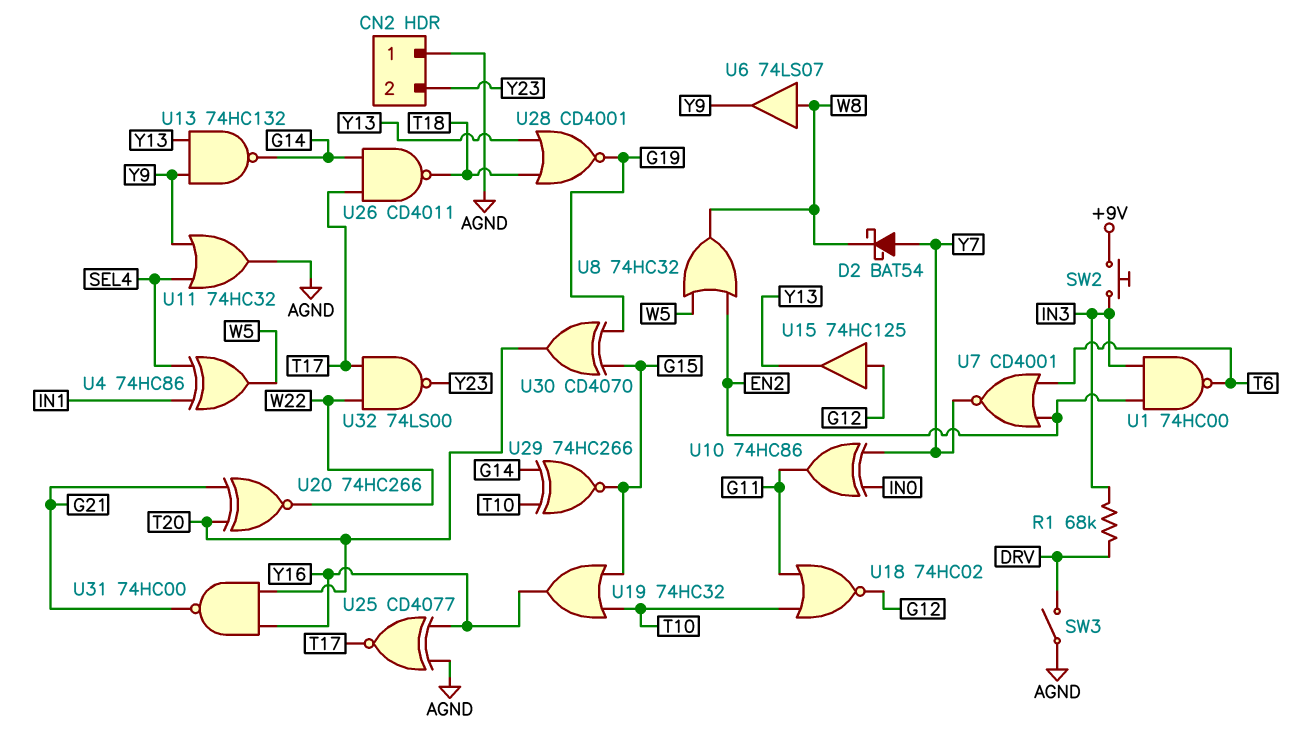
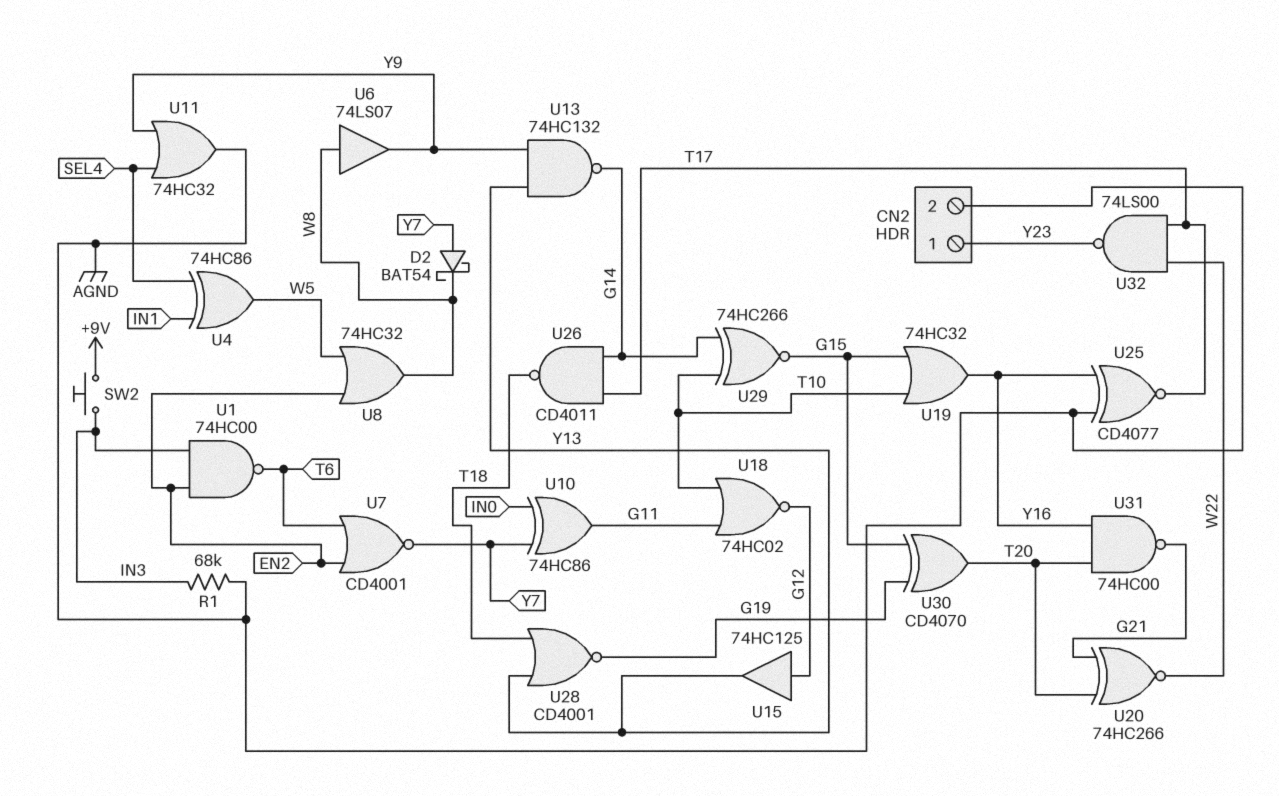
CN2 pin 1: AGND -> Y23
CN2 pin 2: Y23 -> AGND
R1: 68k (DRV, IN3) -> 68k (AGND, IN3)
SW3: switch (AGND, DRV) -> none

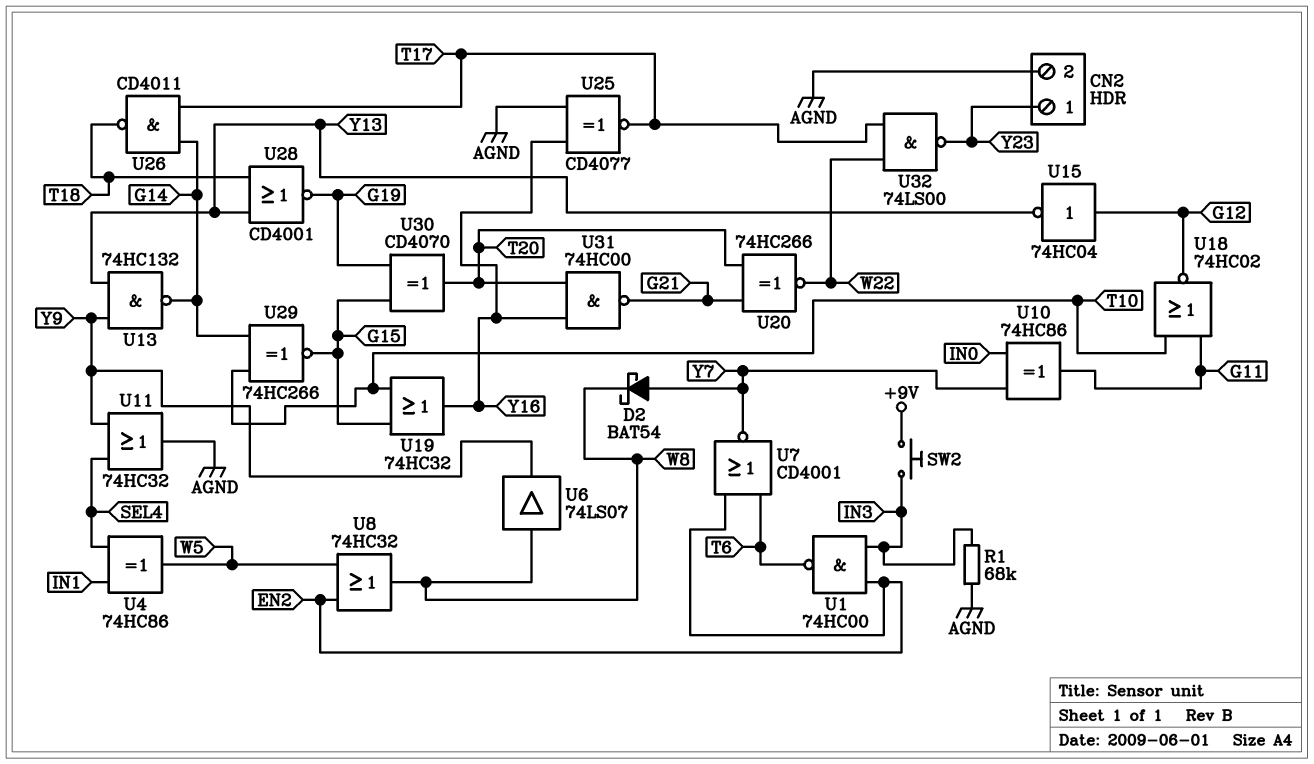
U15: buffer 74HC125 (in G12, out Y13) -> NOT 74HC04 (in G12, out Y13)

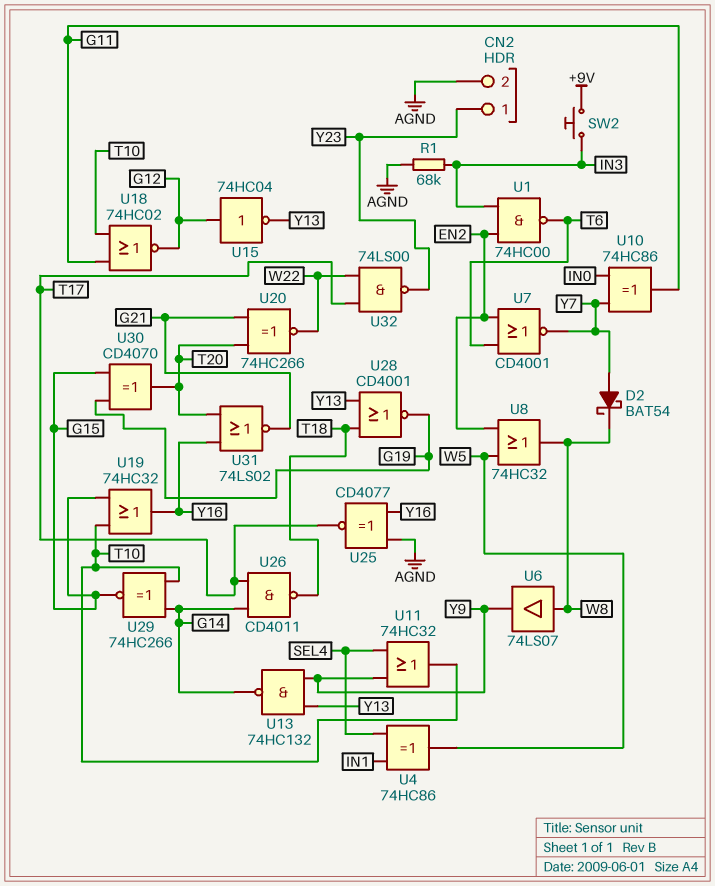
U11: OR 74HC32 (in SEL4, in Y9, out AGND) -> OR 74HC32 (in SEL4, in Y9, out T10)
U31: NAND 74HC00 (in T20, in Y16, out G21) -> NOR 74LS02 (in T20, in Y16, out G21)

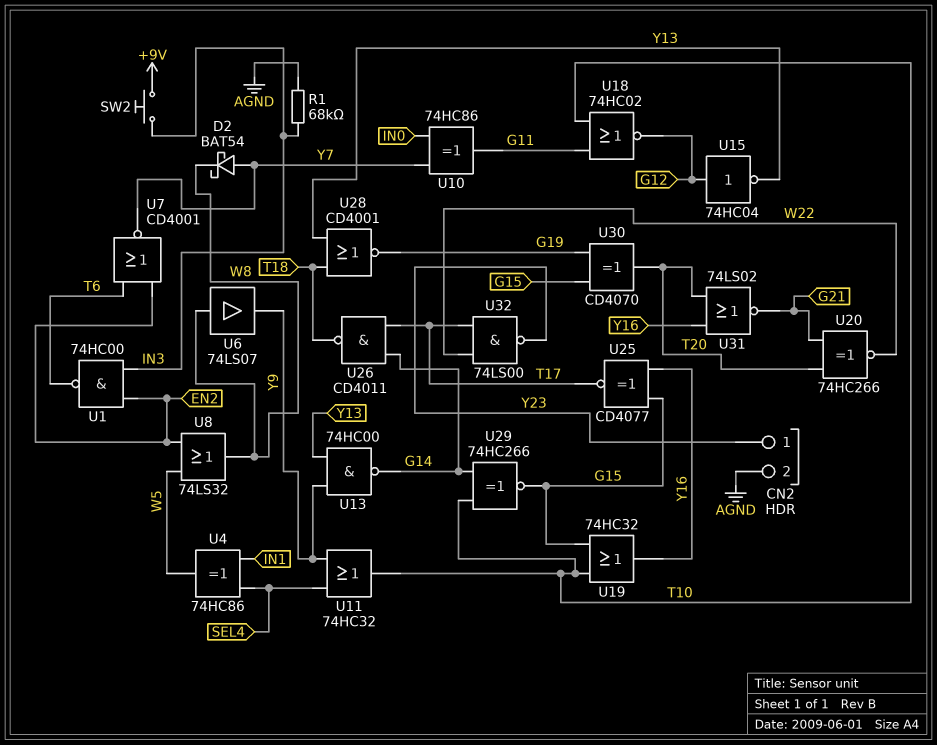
U8: OR 74HC32 (in EN2, in W5, out W8) -> OR 74LS32 (in EN2, in W5, out W8)
U13: NAND 74HC132 (in Y9, in Y13, out G14) -> NAND 74HC00 (in Y9, in Y13, out G14)
U25: XNOR CD4077 (in AGND, in Y16, out T17) -> XNOR CD4077 (in G15, in Y16, out T17)

